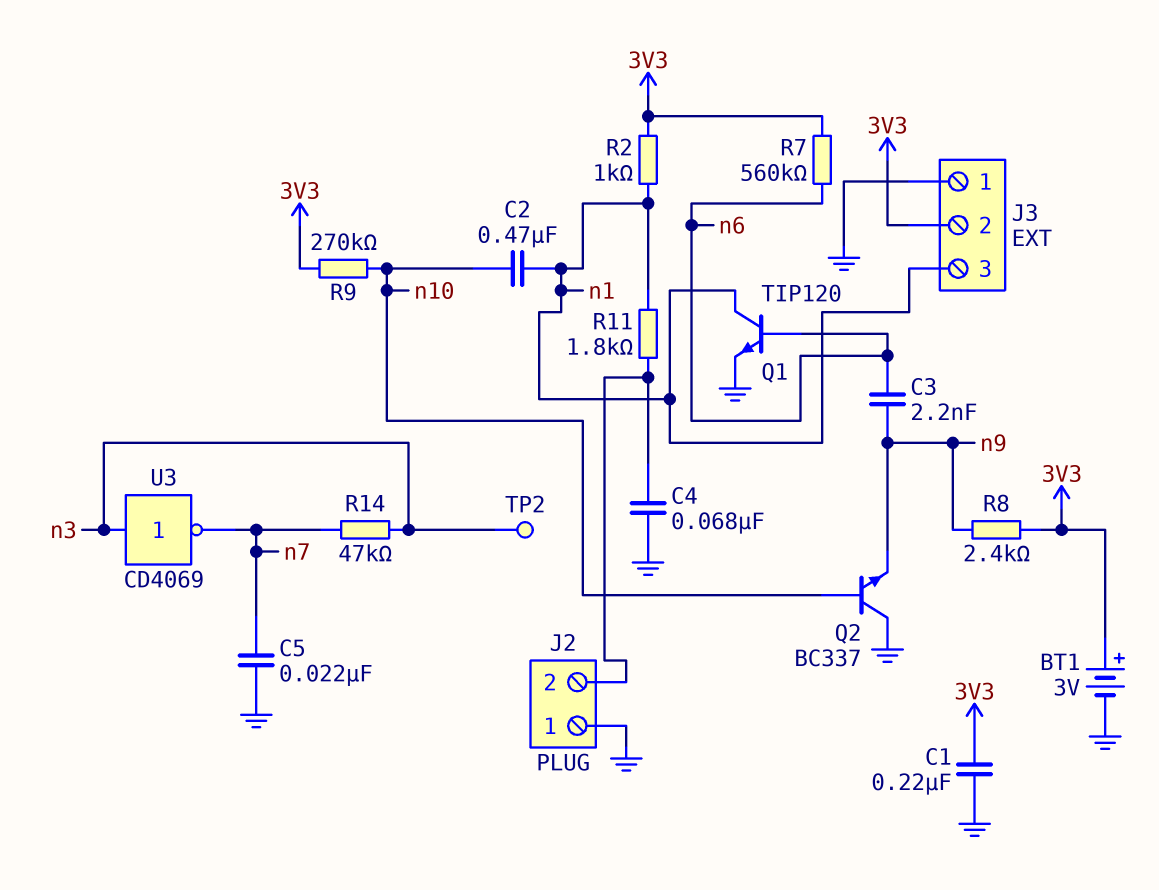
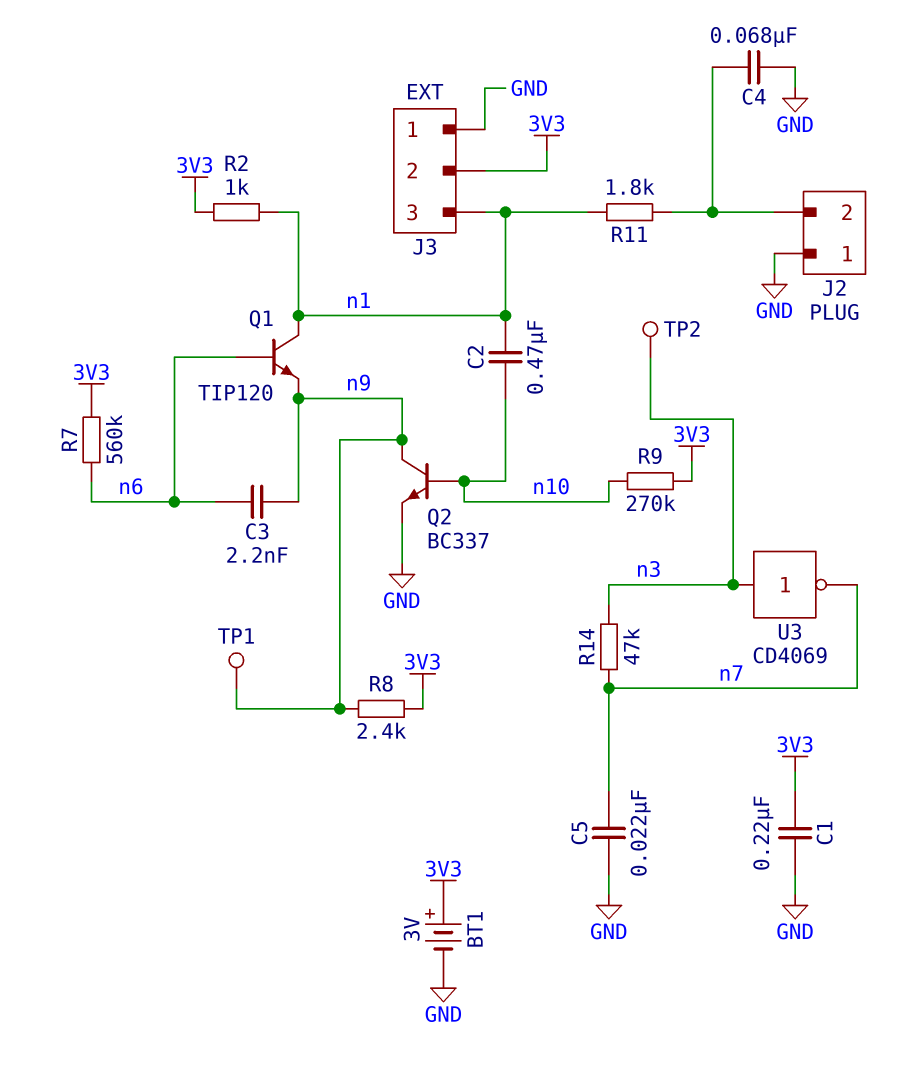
Q1: NPN TIP120 (B n6, C n1, E GND) -> NPN TIP120 (B n6, C n1, E n9)
Q2: NPN BC337 (B n10, C GND, E n9) -> NPN BC337 (B n10, C n9, E GND)
TP1: none -> test point (n9)

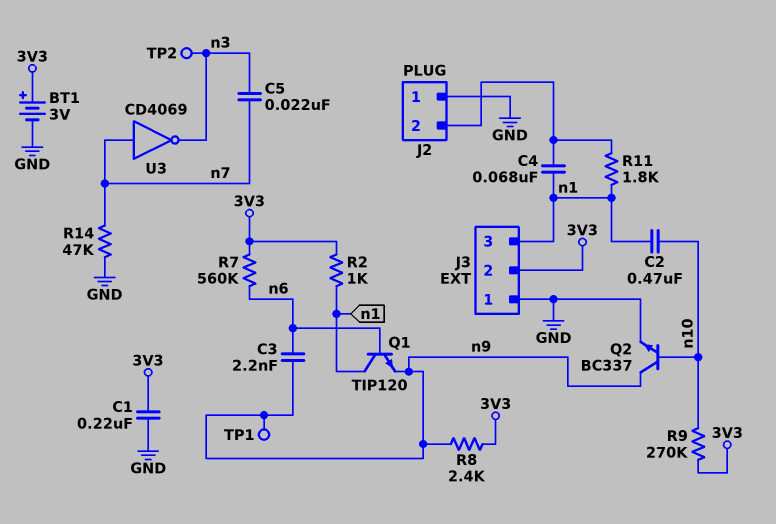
C4: 68nF (GND, J2/2) -> 68nF (J2/2, n1)
C5: 22nF (GND, n7) -> 22nF (n3, n7)
R14: 47k (n3, n7) -> 47k (GND, n7)
U3: NOT CD4069 (in n3, out n7) -> NOT CD4069 (in n7, out n3)

